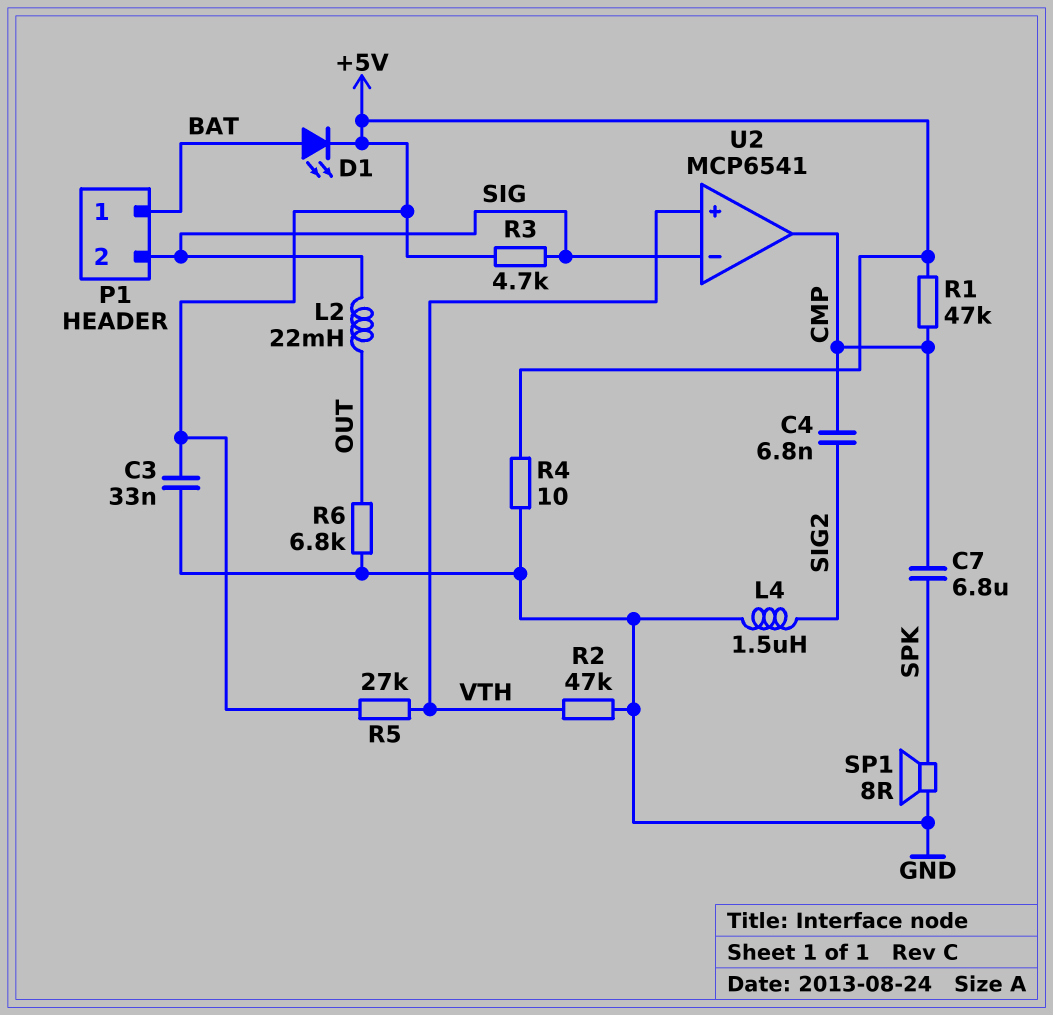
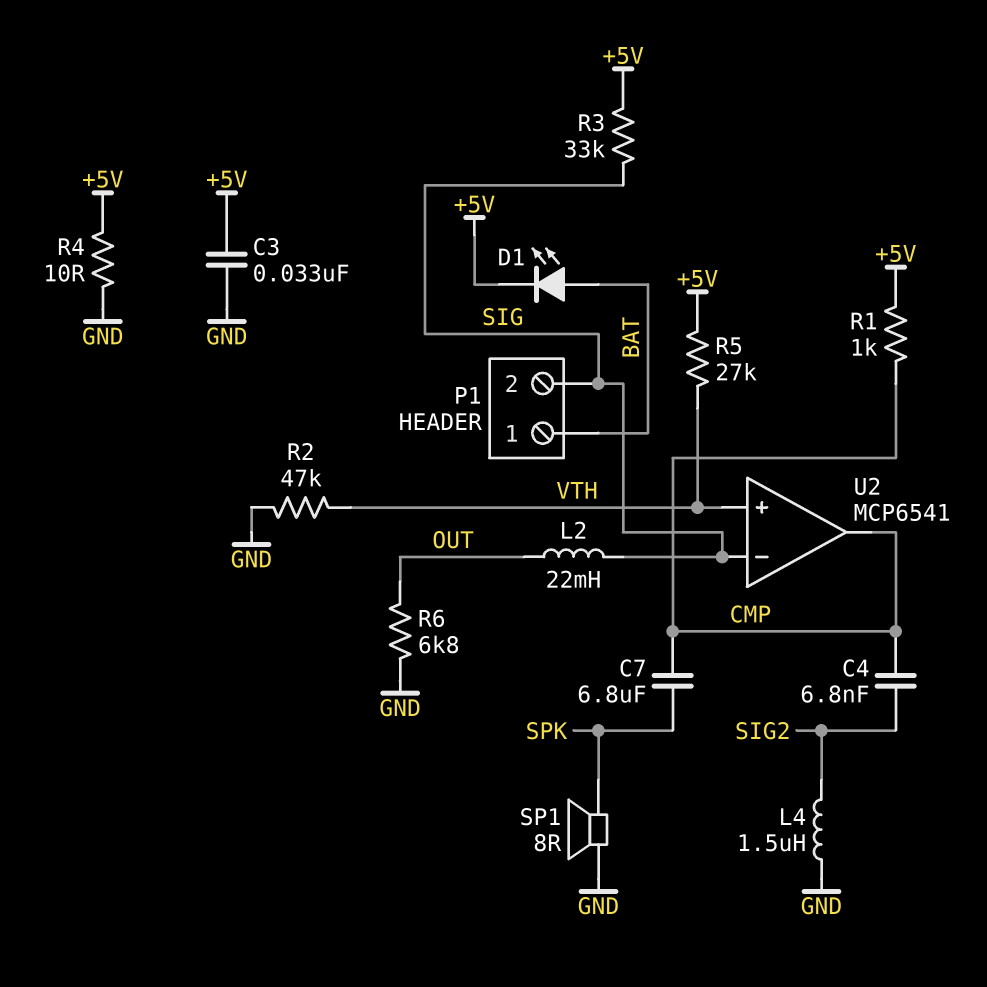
R1: 47k (+5V, CMP) -> 1k (+5V, CMP)
R3: 4.7k (+5V, SIG) -> 33k (+5V, SIG)

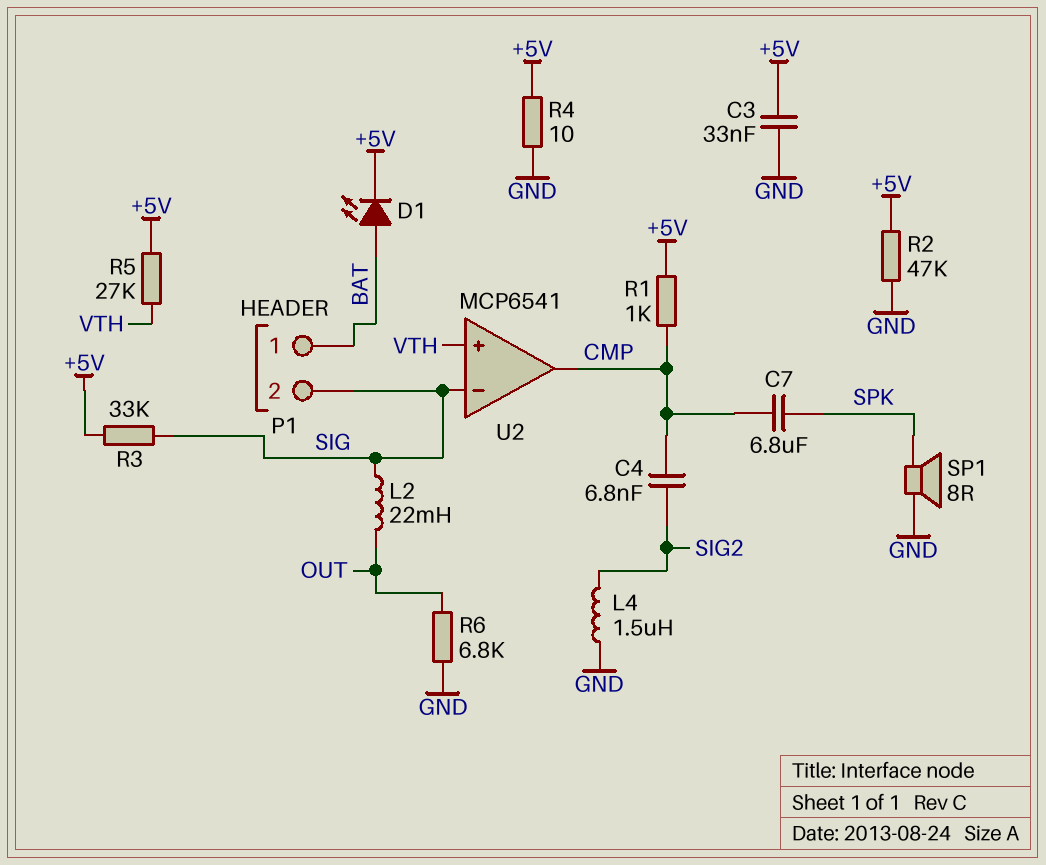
R2: 47k (GND, VTH) -> 47k (+5V, GND)

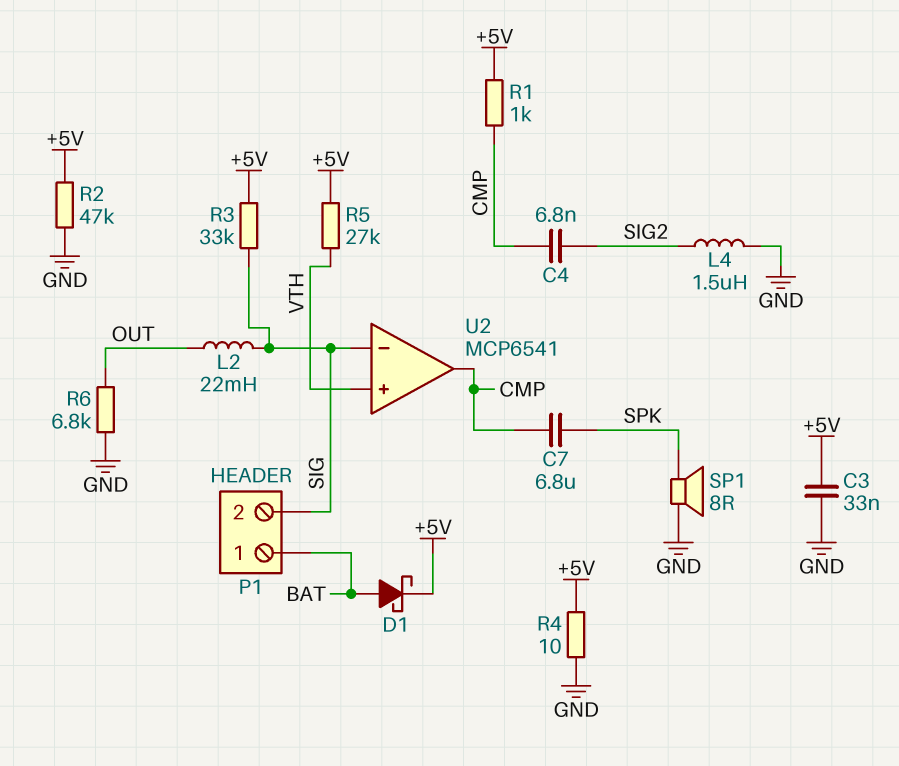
D1: LED (A BAT, K +5V) -> schottky (A BAT, K +5V)

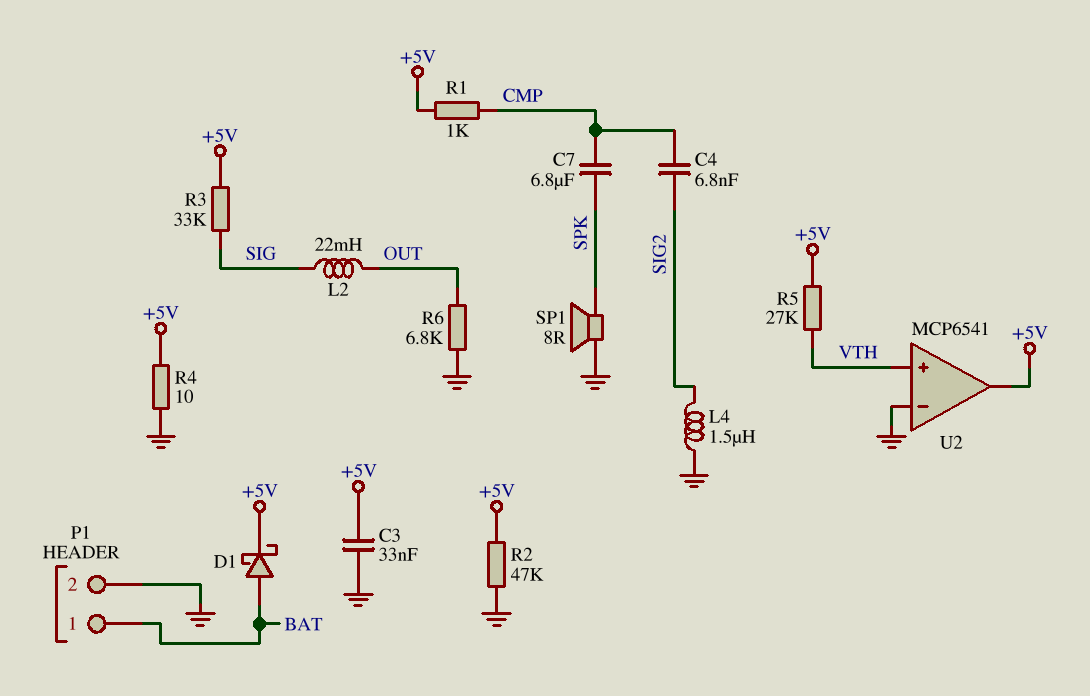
P1 pin 2: SIG -> GND
U2 pin in-: SIG -> GND
U2 pin out: CMP -> +5V

